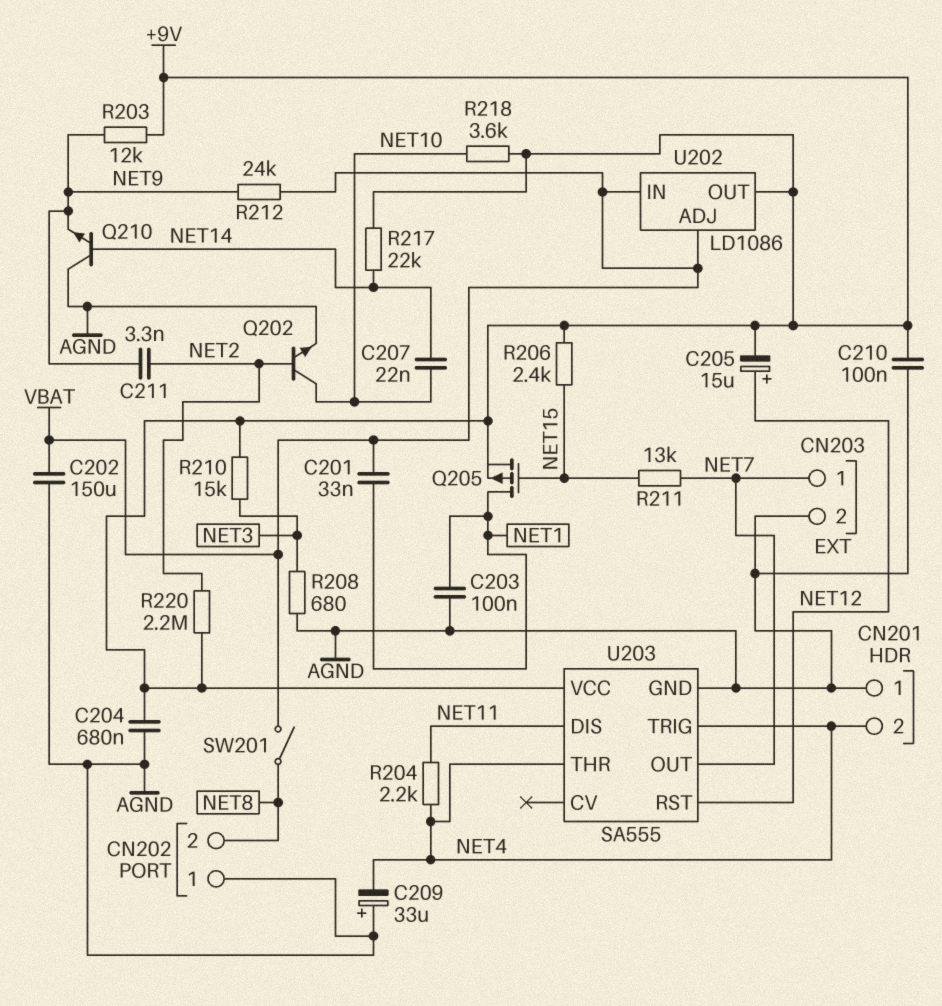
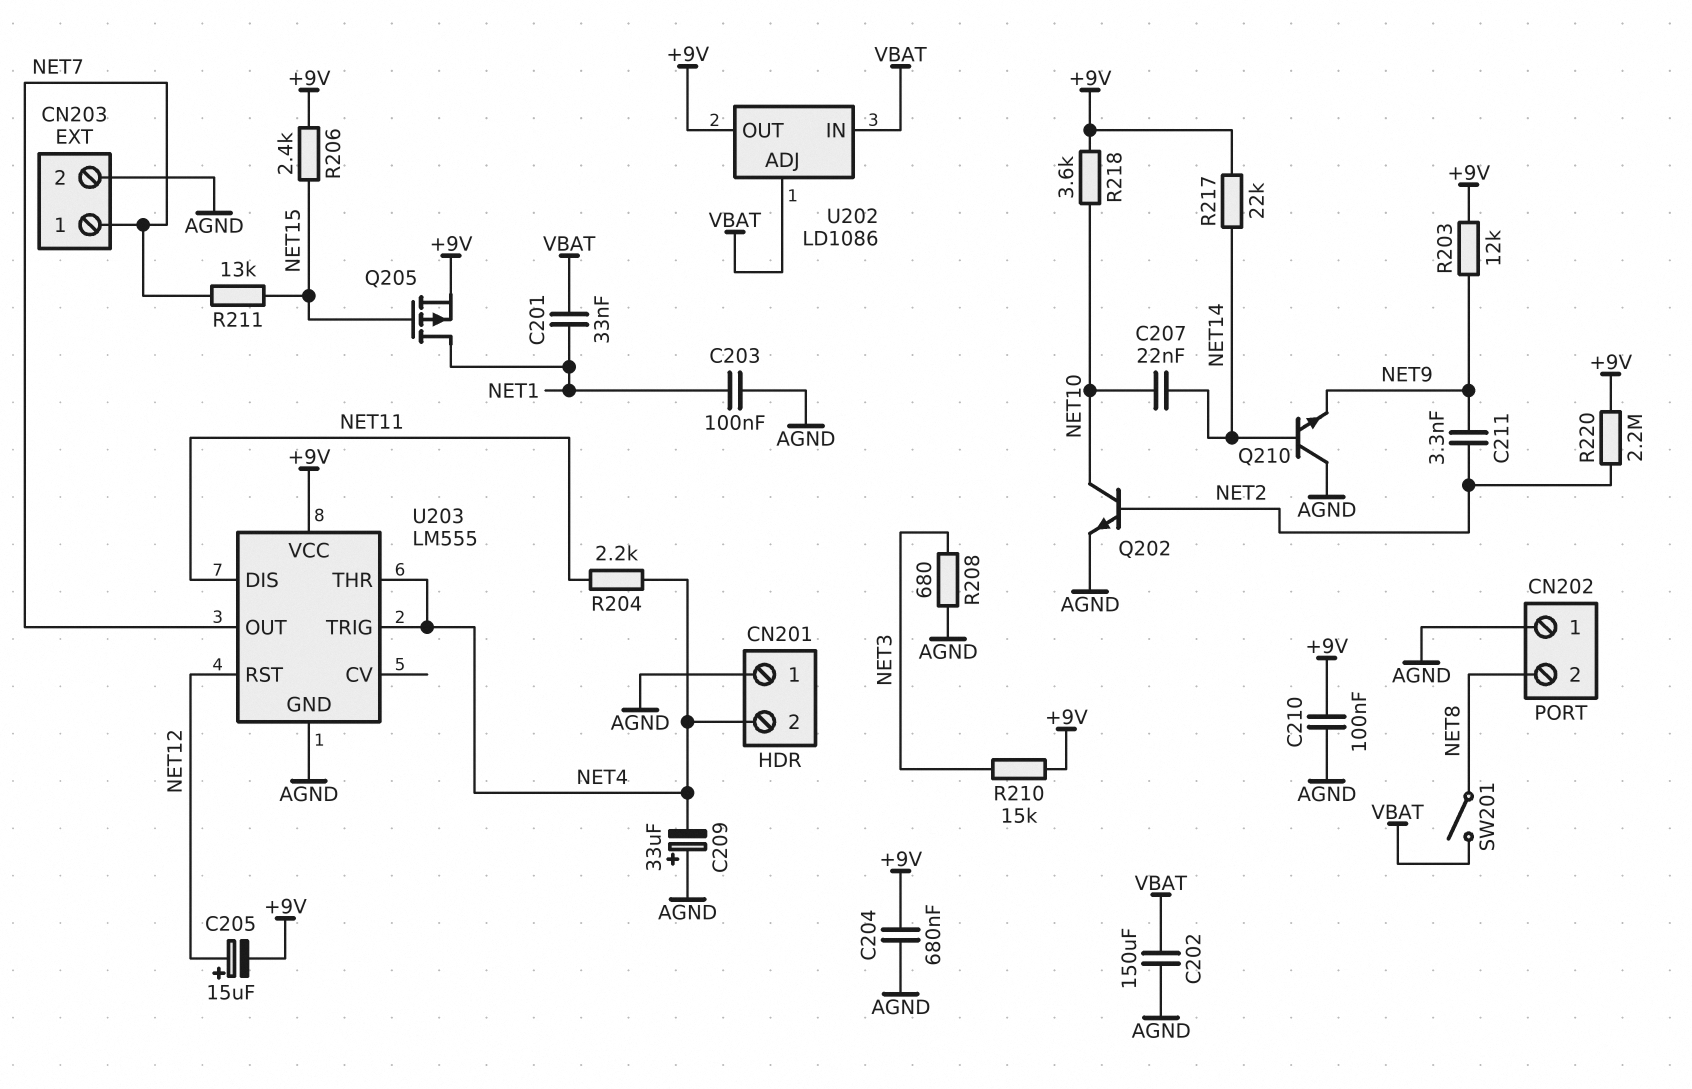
R212: 24k (NET9, VBAT) -> none
U203: SA555 -> LM555

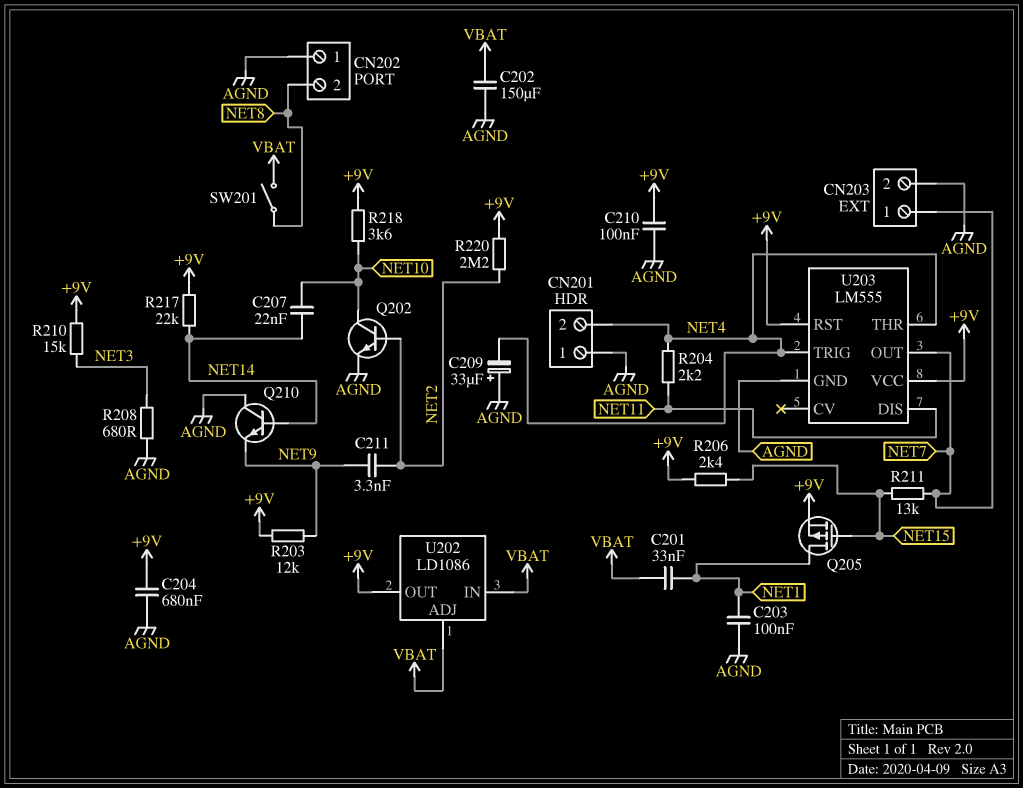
C205: 15uF (plus NET12, minus +9V) -> none
U203 pin RST: NET12 -> +9V

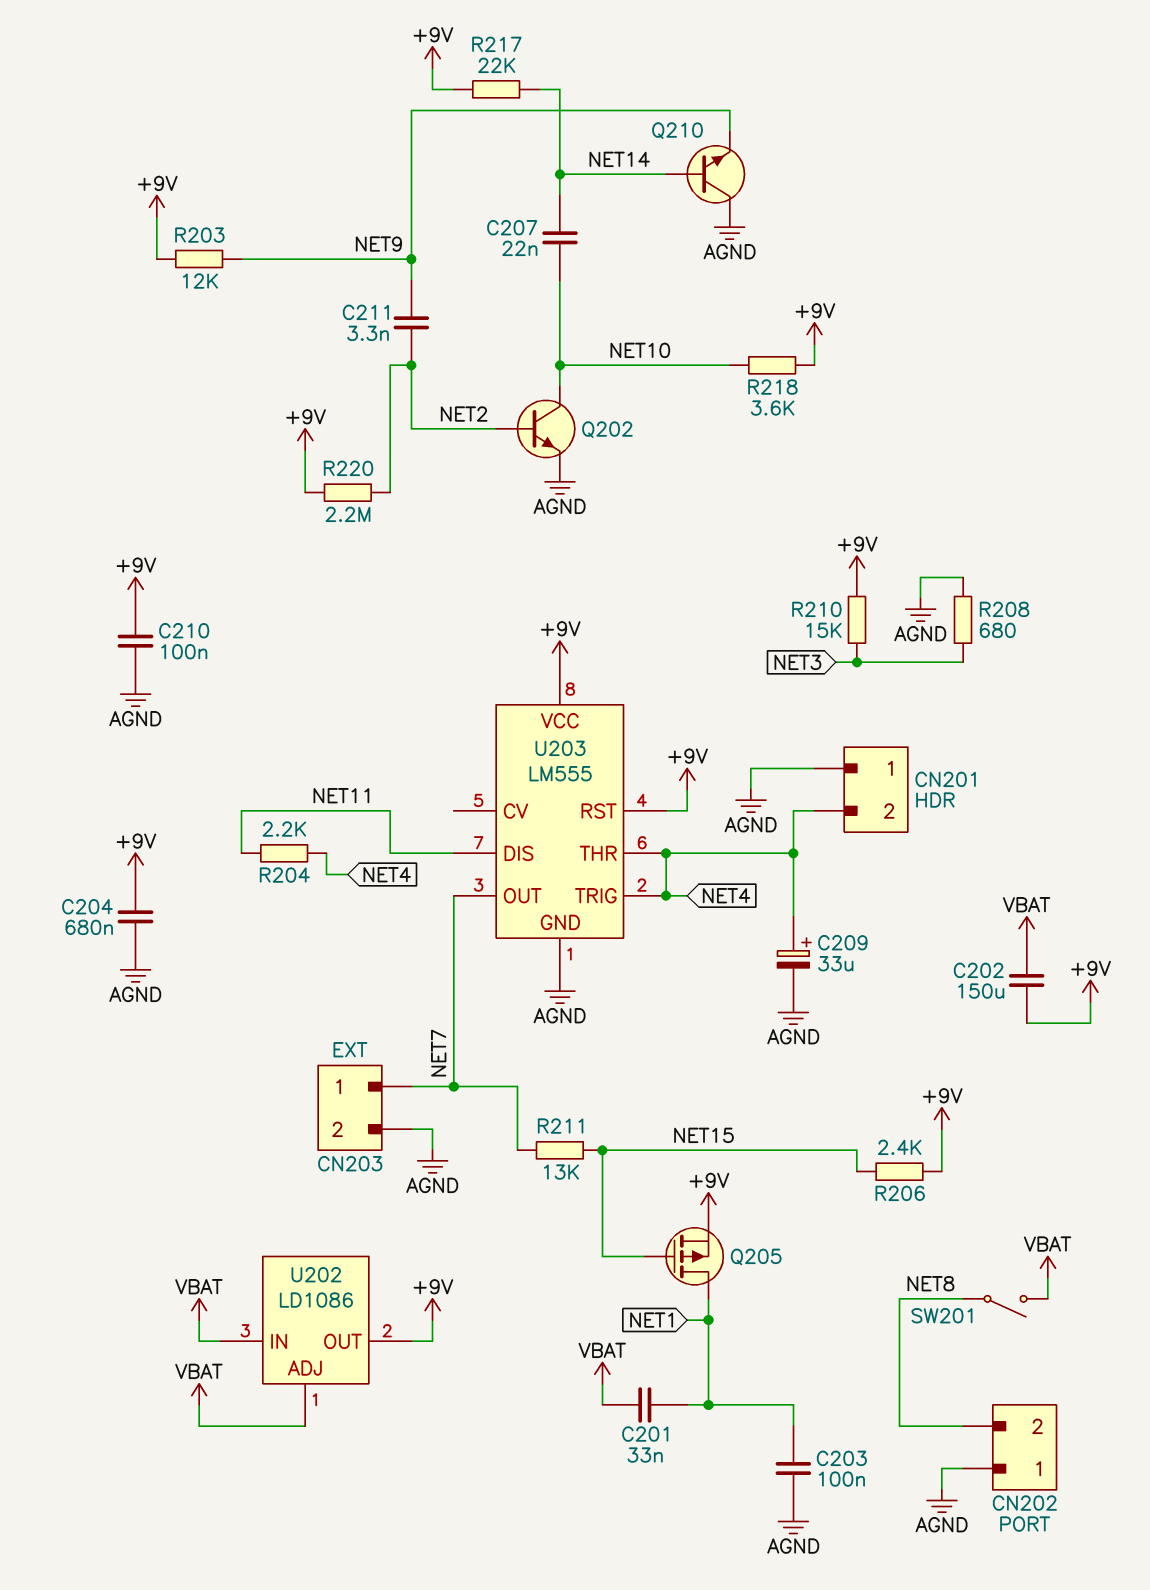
C202: 150uF (AGND, VBAT) -> 150uF (+9V, VBAT)
C209: 33uF (plus AGND, minus NET4) -> 33uF (plus NET4, minus AGND)

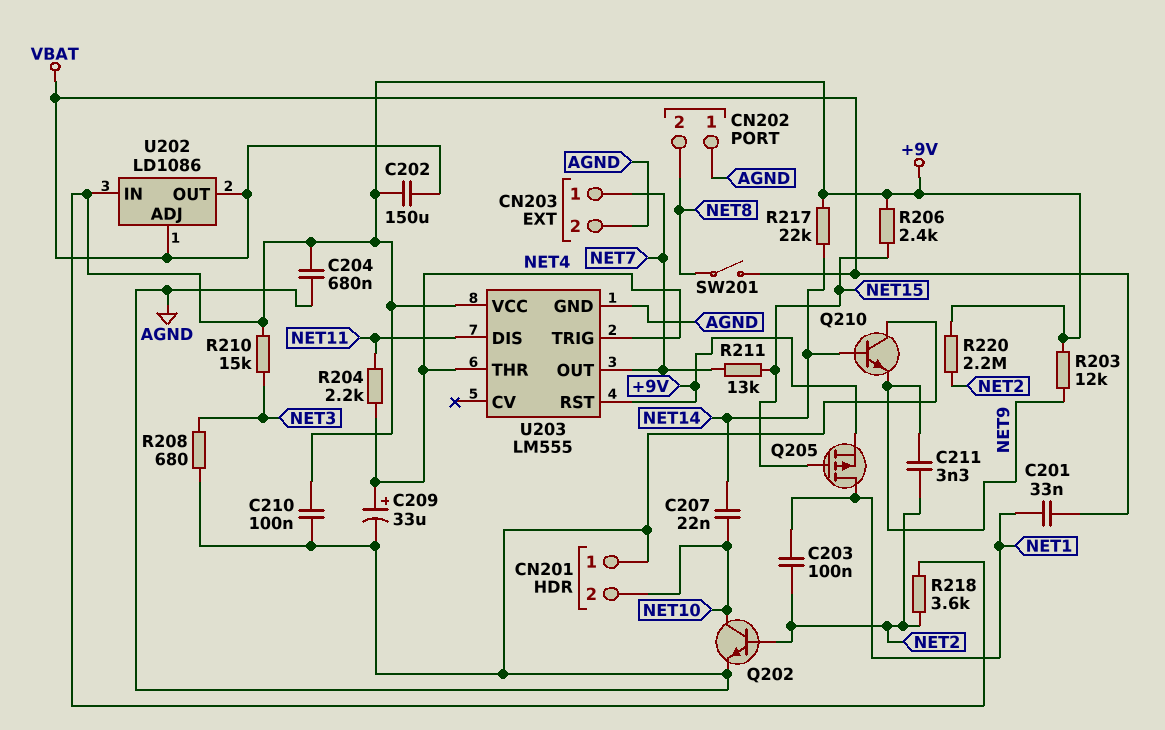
C203: 100nF (AGND, NET1) -> 100nF (NET1, NET2)
CN201 pin 2: NET4 -> NET10
R218: 3.6k (+9V, NET10) -> 3.6k (+9V, NET2)
U202 pin IN: VBAT -> +9V
U202 pin OUT: +9V -> VBAT

